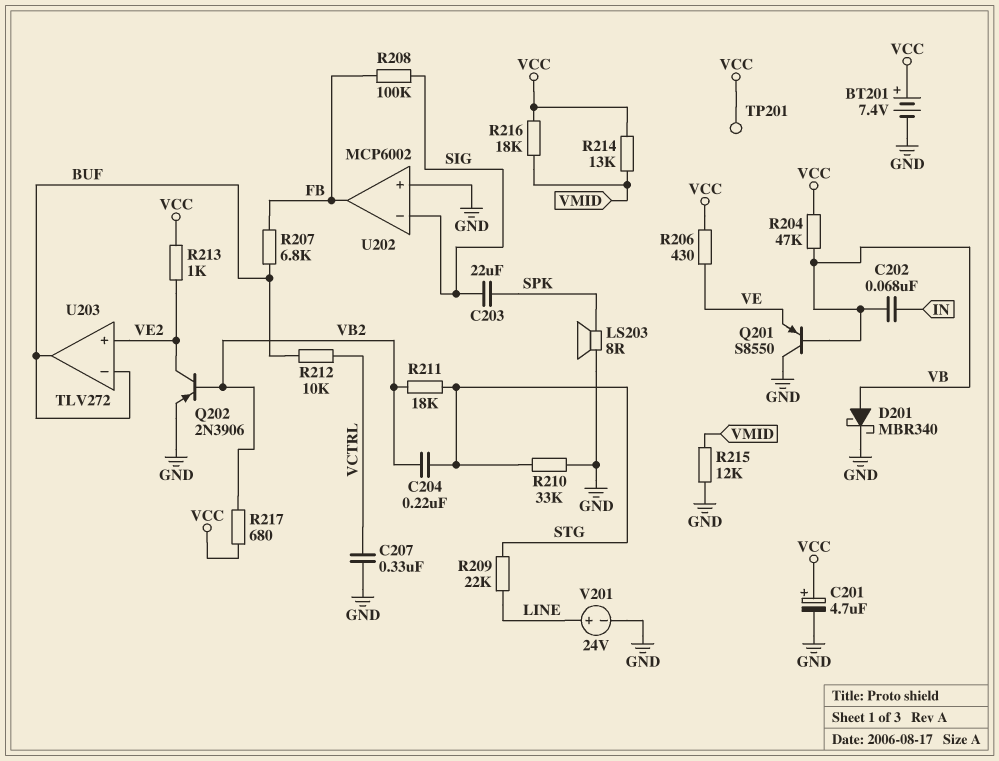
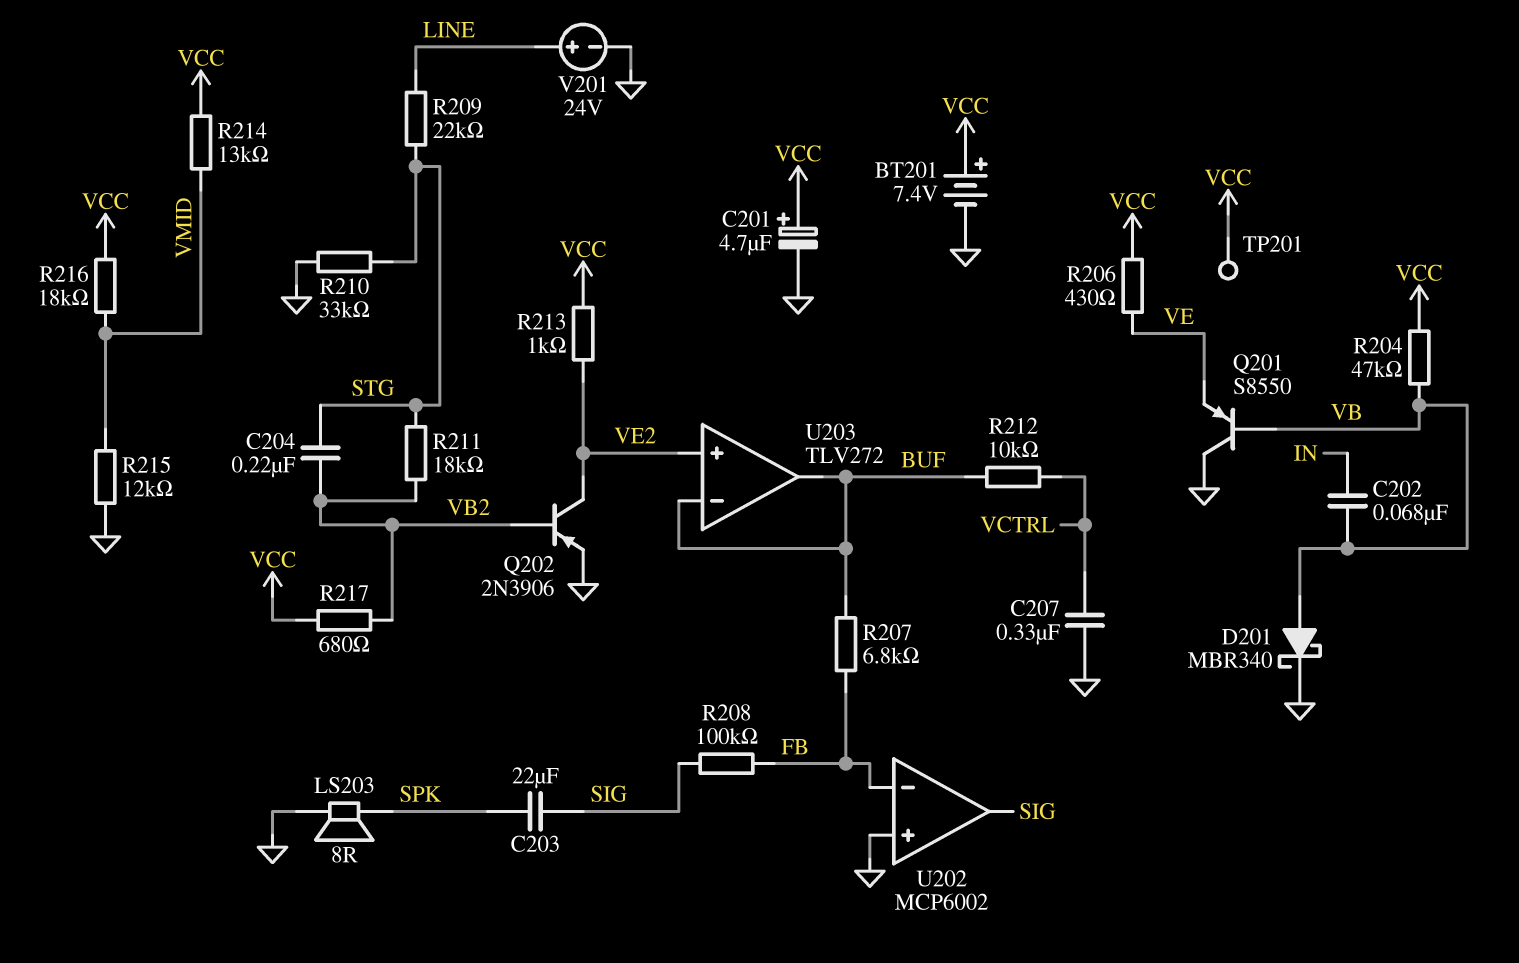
U202 pin in-: SIG -> FB
U202 pin out: FB -> SIG

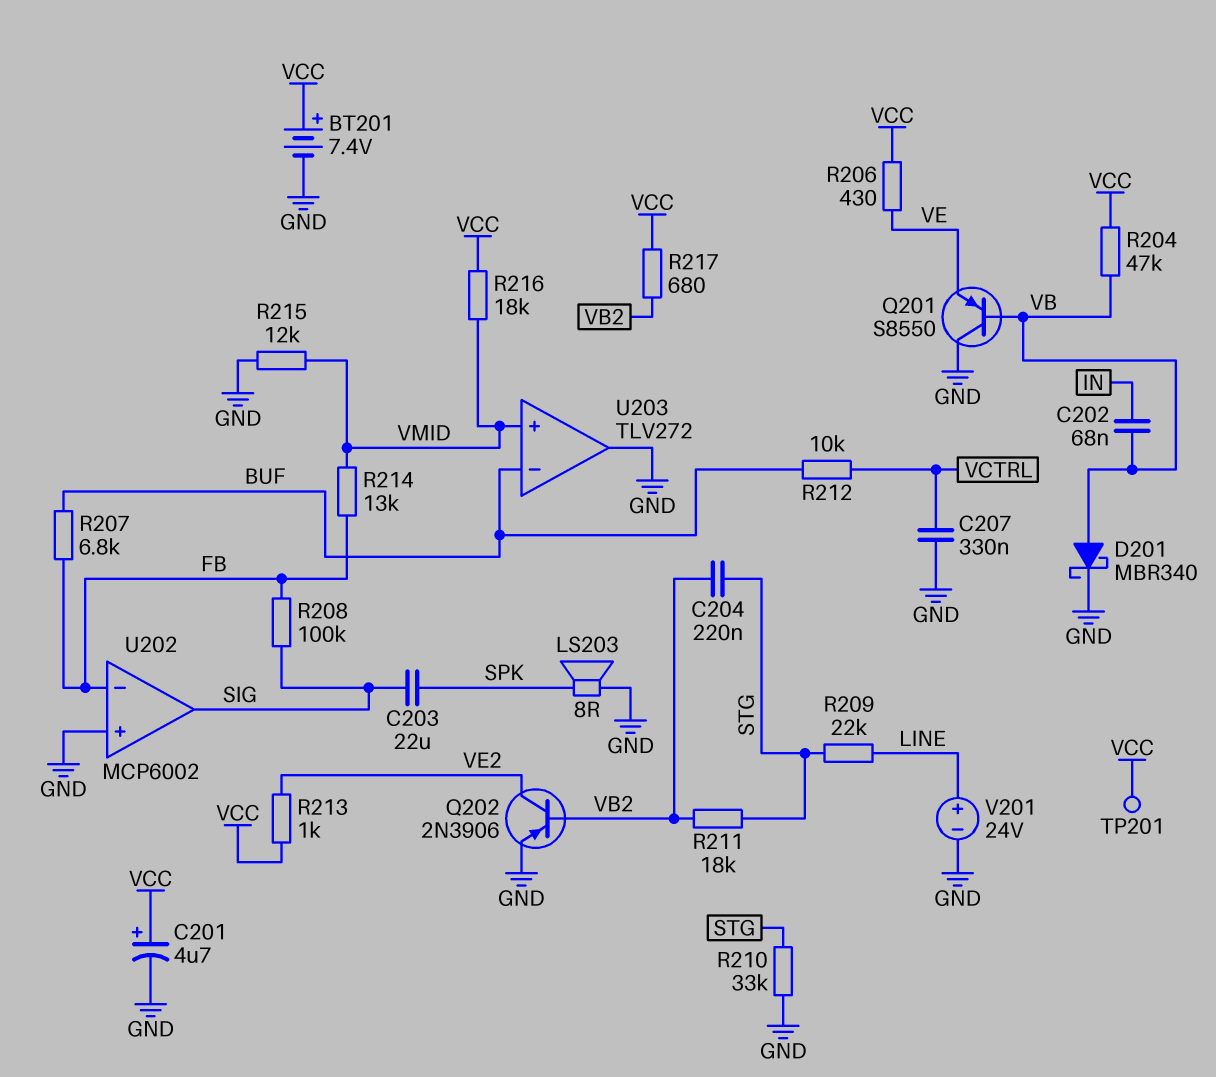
R214: 13k (VCC, VMID) -> 13k (FB, VMID)
U203 pin in+: VE2 -> VMID
U203 pin out: BUF -> GND

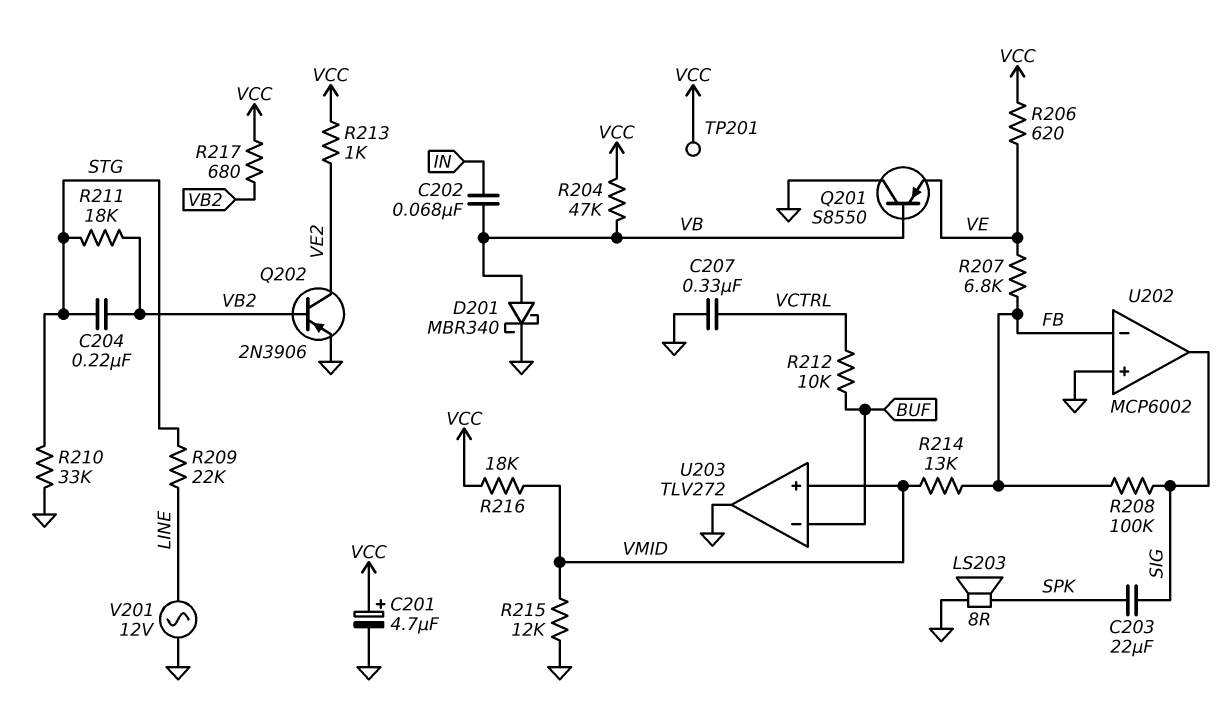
BT201: 7.4V (plus VCC, minus GND) -> none
R206: 430 (VCC, VE) -> 620 (VCC, VE)
R207: 6.8k (BUF, FB) -> 6.8k (FB, VE)
V201: 24V (plus LINE, minus GND) -> AC 12V (GND, LINE)

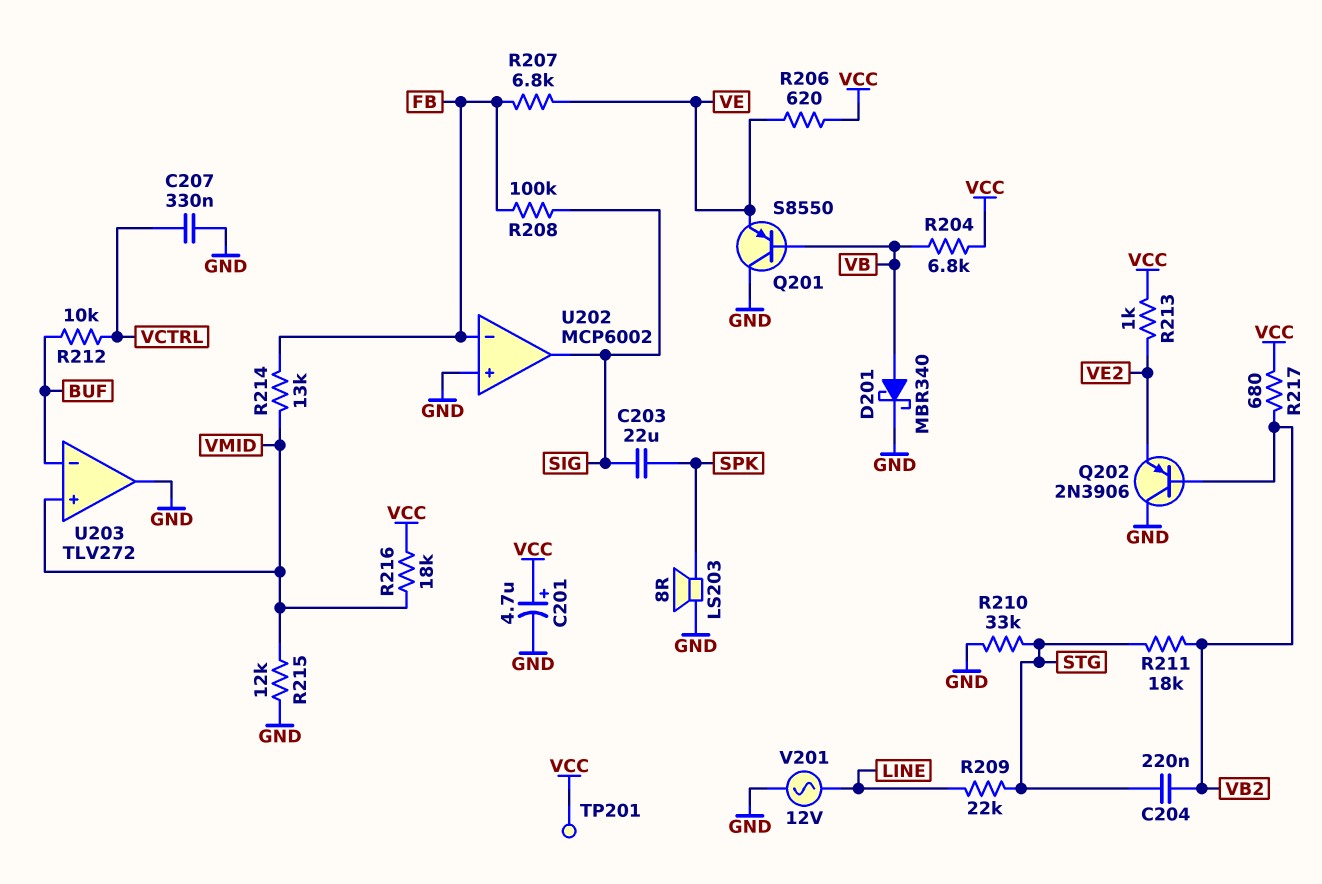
C202: 68nF (IN, VB) -> none
Q202: PNP 2N3906 (B VB2, C VE2, E GND) -> PNP 2N3906 (B VB2, C GND, E VE2)
R204: 47k (VB, VCC) -> 6.8k (VB, VCC)

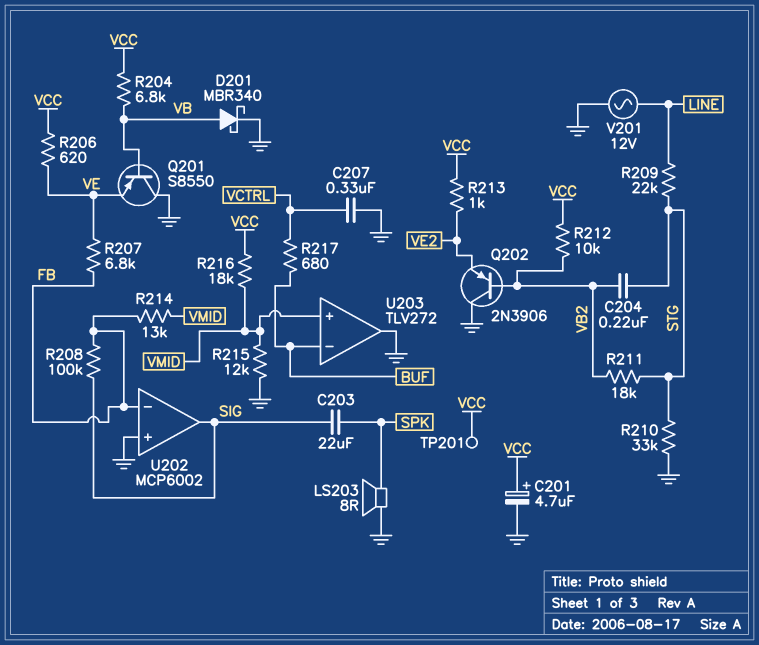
R212: 10k (BUF, VCTRL) -> 10k (VB2, VCC)
R217: 680 (VB2, VCC) -> 680 (BUF, VCTRL)

